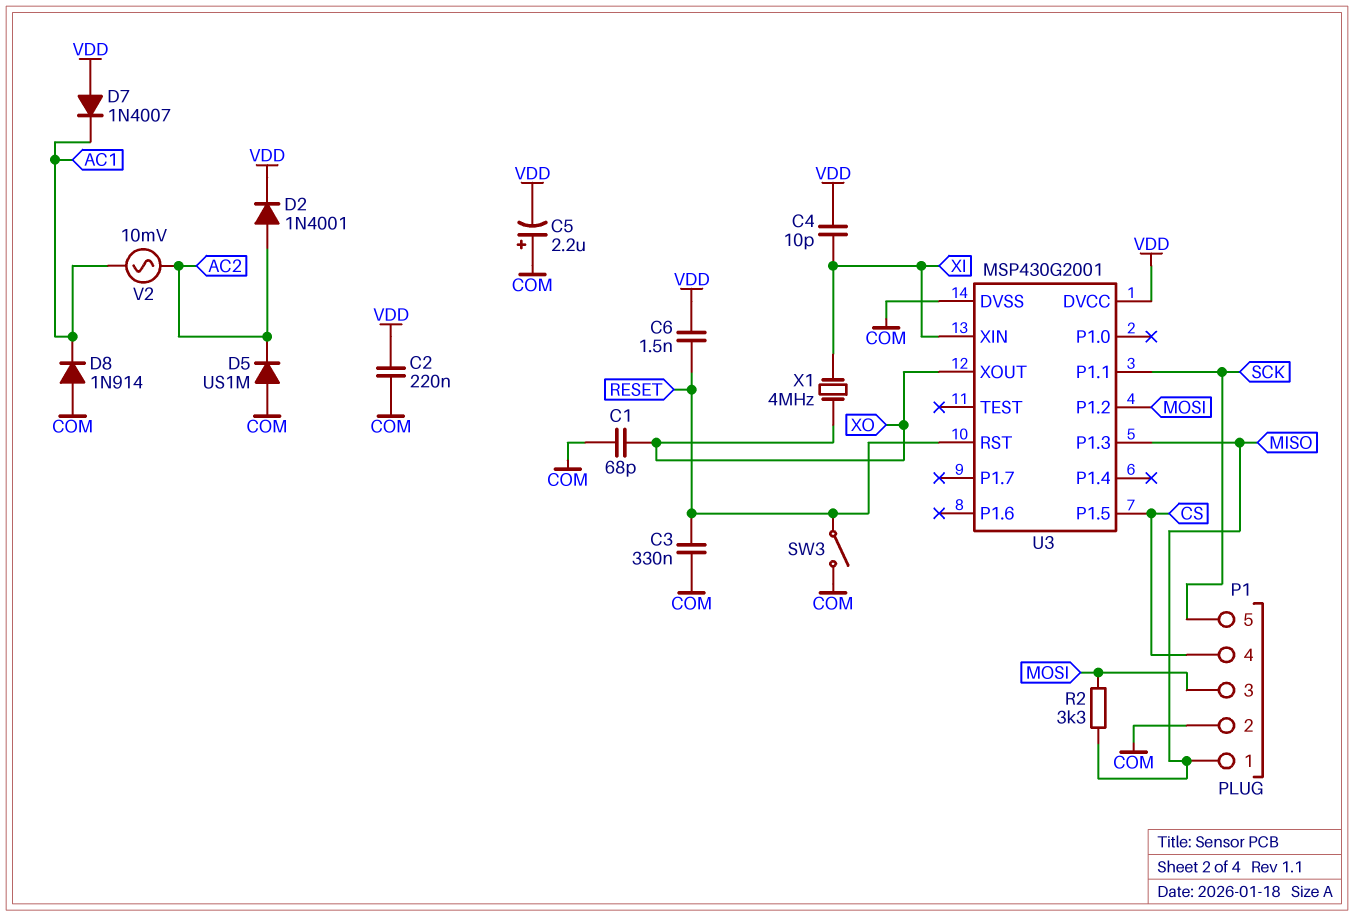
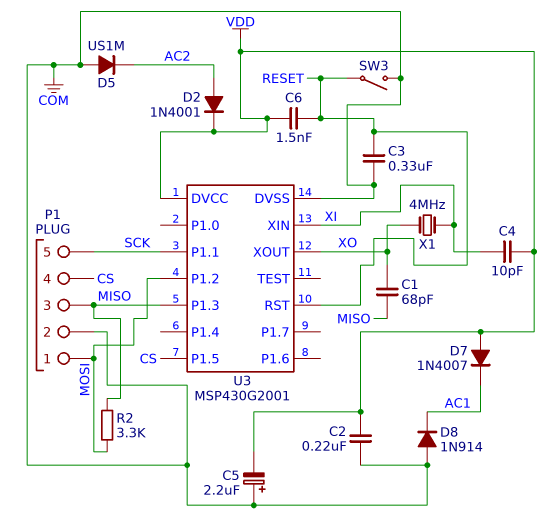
C1: 68pF (COM, XO) -> 68pF (MISO, XO)
P1 pin 1: MISO -> MOSI
P1 pin 3: MOSI -> MISO
V2: AC 10mV (AC1, AC2) -> none

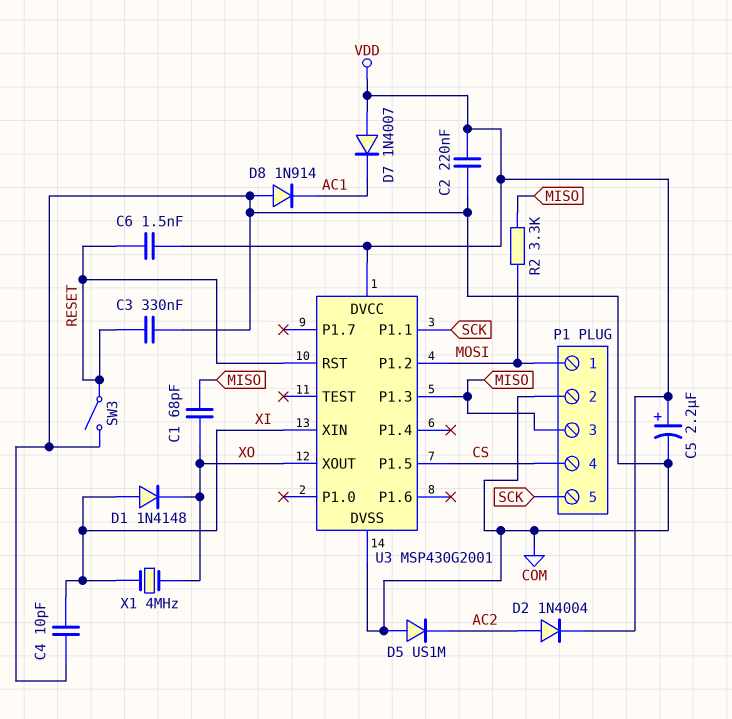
C4: 10pF (VDD, XI) -> 10pF (COM, XI)
C5: 2.2uF (plus COM, minus VDD) -> 2.2uF (plus VDD, minus COM)
D1: none -> diode 1N4148 (A XI, K XO)
D2: diode 1N4001 (A AC2, K VDD) -> diode 1N4004 (A AC2, K VDD)

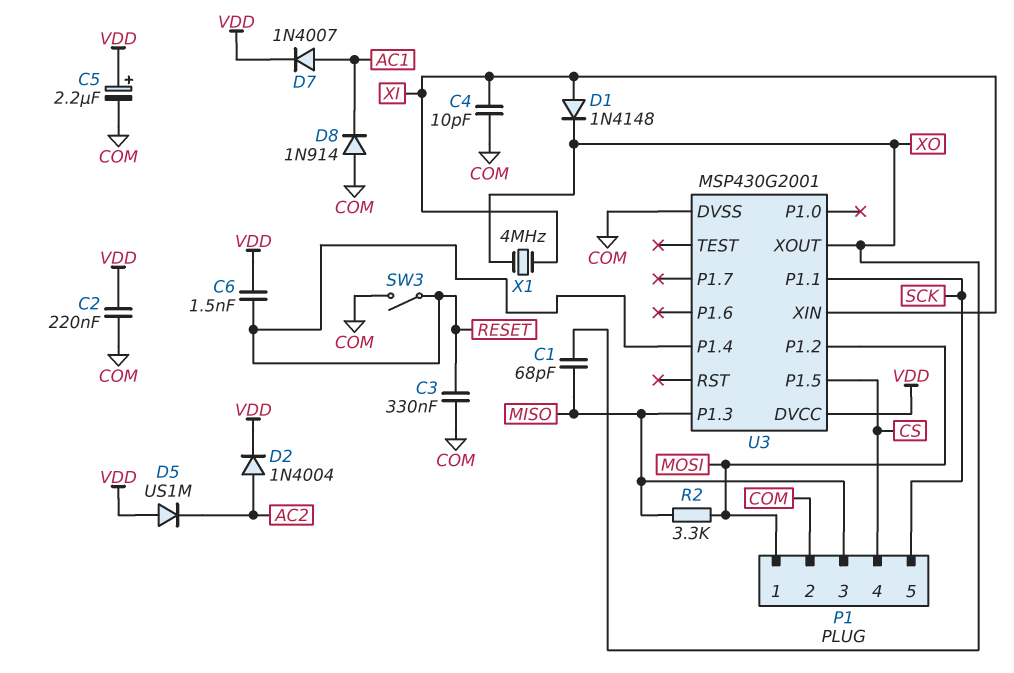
D5: diode US1M (A COM, K AC2) -> diode US1M (A VDD, K AC2)
D7: diode 1N4007 (A VDD, K AC1) -> diode 1N4007 (A AC1, K VDD)
U3 pin P1.4: none -> RESET
U3 pin RST: RESET -> none

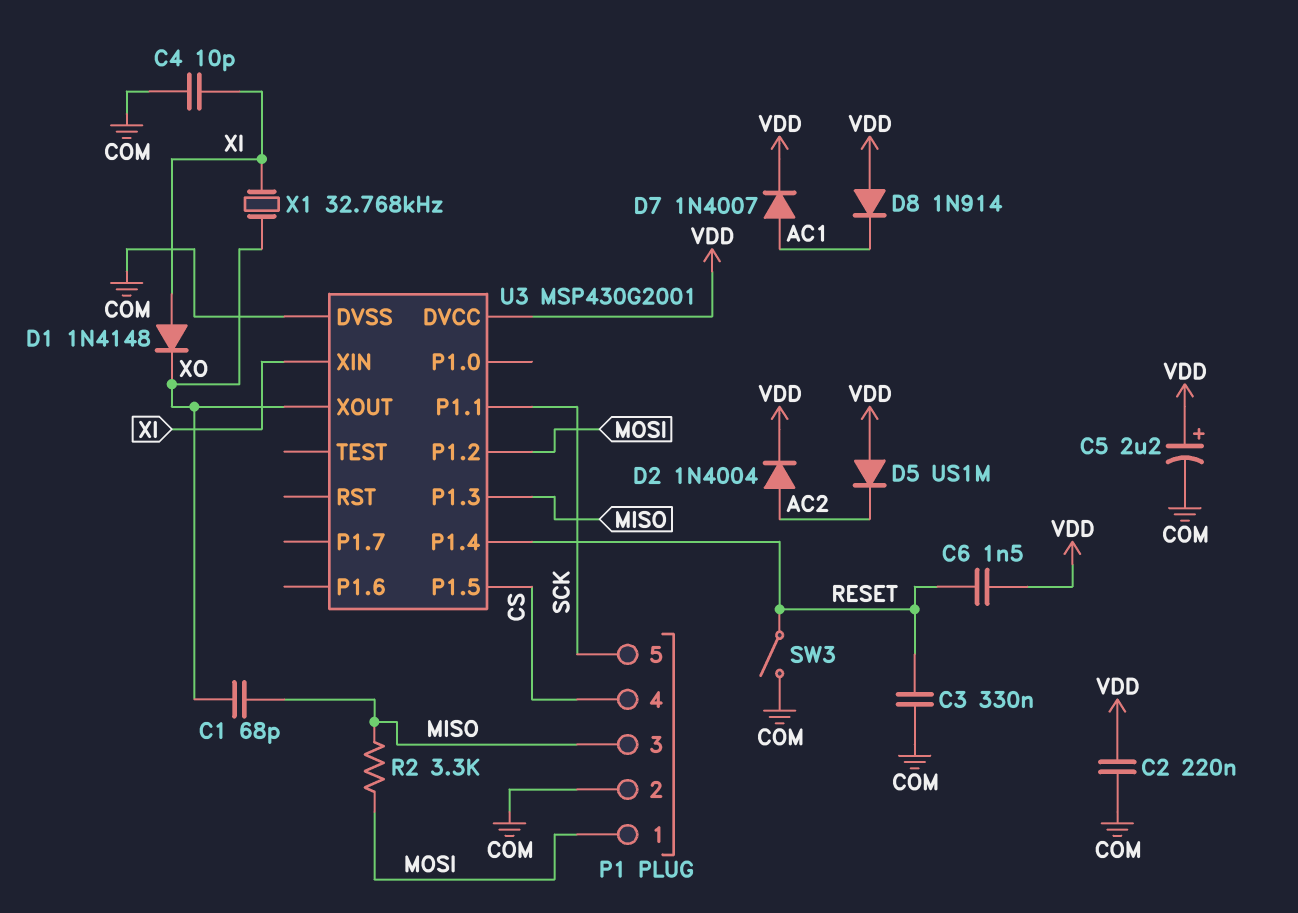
D8: diode 1N914 (A COM, K AC1) -> diode 1N914 (A VDD, K AC1)
X1: 4MHz (XI, XO) -> 32.768kHz (XI, XO)

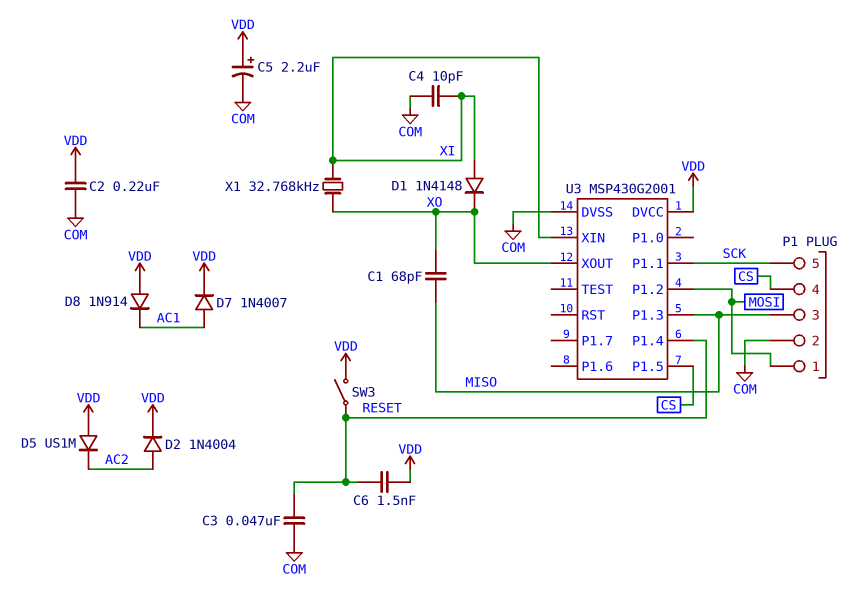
C3: 330nF (COM, RESET) -> 47nF (COM, RESET)
R2: 3.3k (MISO, MOSI) -> none
SW3: switch (COM, RESET) -> switch (RESET, VDD)

